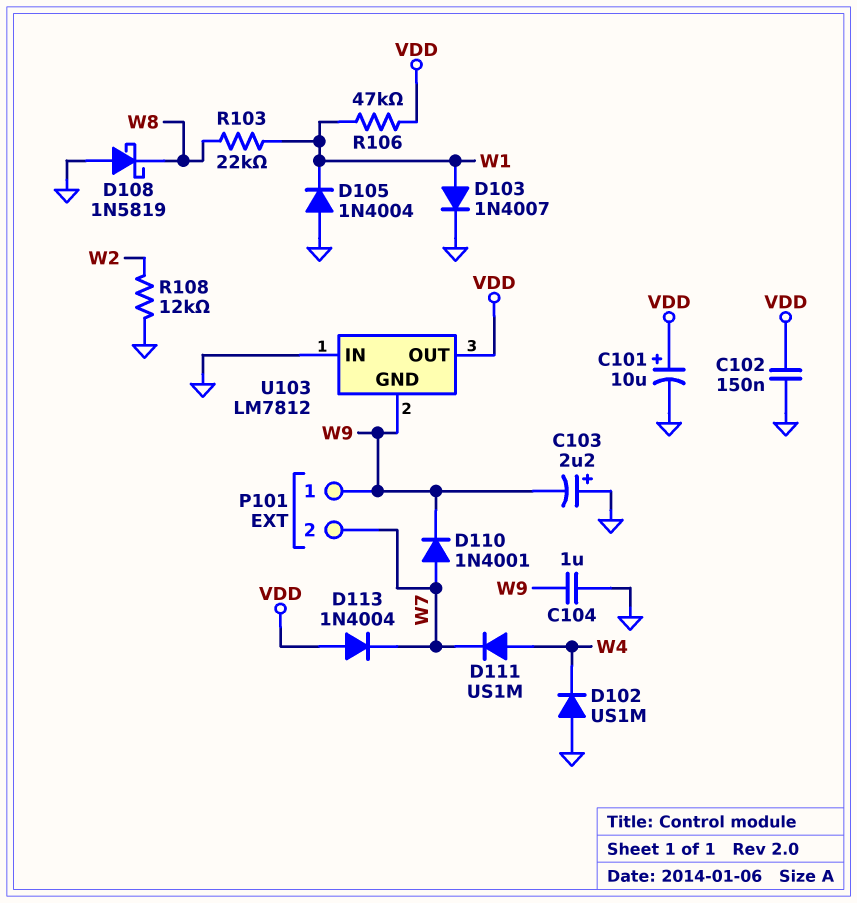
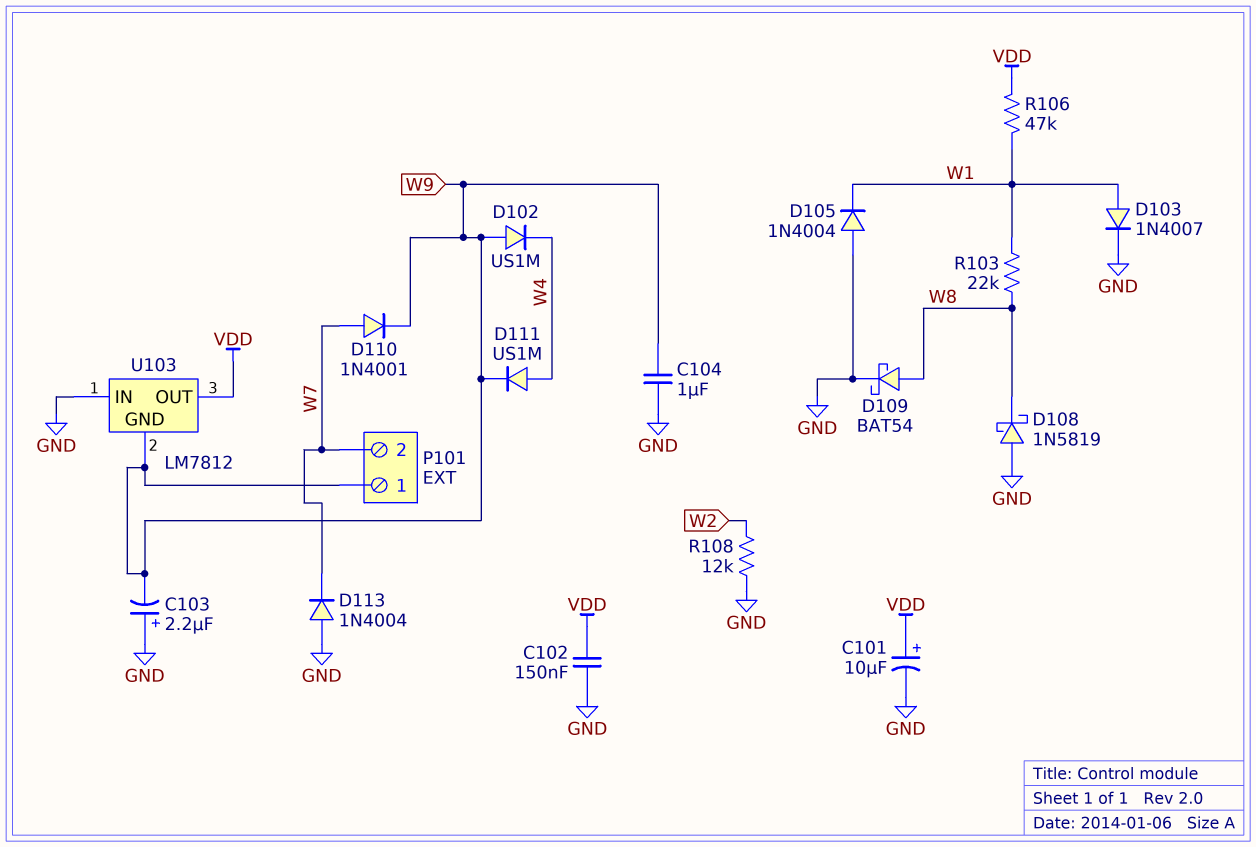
D102: diode US1M (A GND, K W4) -> diode US1M (A W9, K W4)
D109: none -> schottky BAT54 (A W8, K GND)
D111: diode US1M (A W4, K W7) -> diode US1M (A W4, K W9)
D113: diode 1N4004 (A VDD, K W7) -> diode 1N4004 (A GND, K W7)

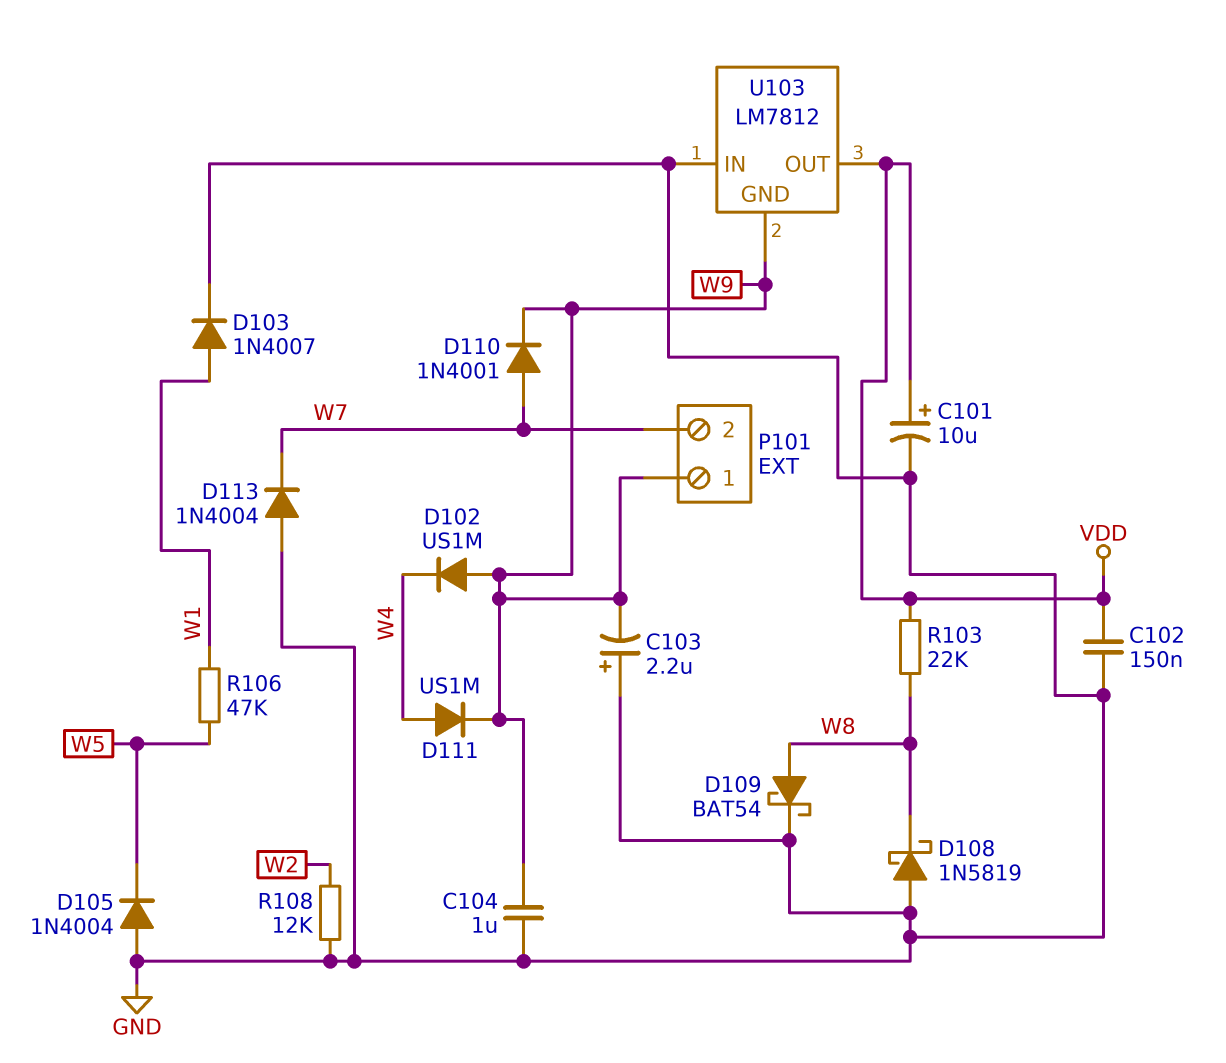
D105: diode 1N4004 (A GND, K W1) -> diode 1N4004 (A GND, K W5)
R103: 22k (W1, W8) -> 22k (VDD, W8)
R106: 47k (VDD, W1) -> 47k (W1, W5)

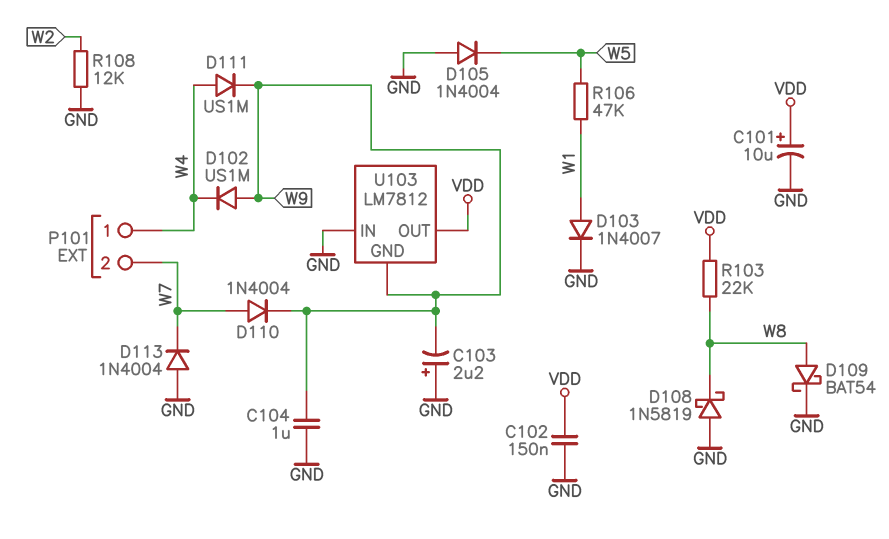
D110: diode 1N4001 (A W7, K W9) -> diode 1N4004 (A W7, K W9)
P101 pin 1: W9 -> W4

